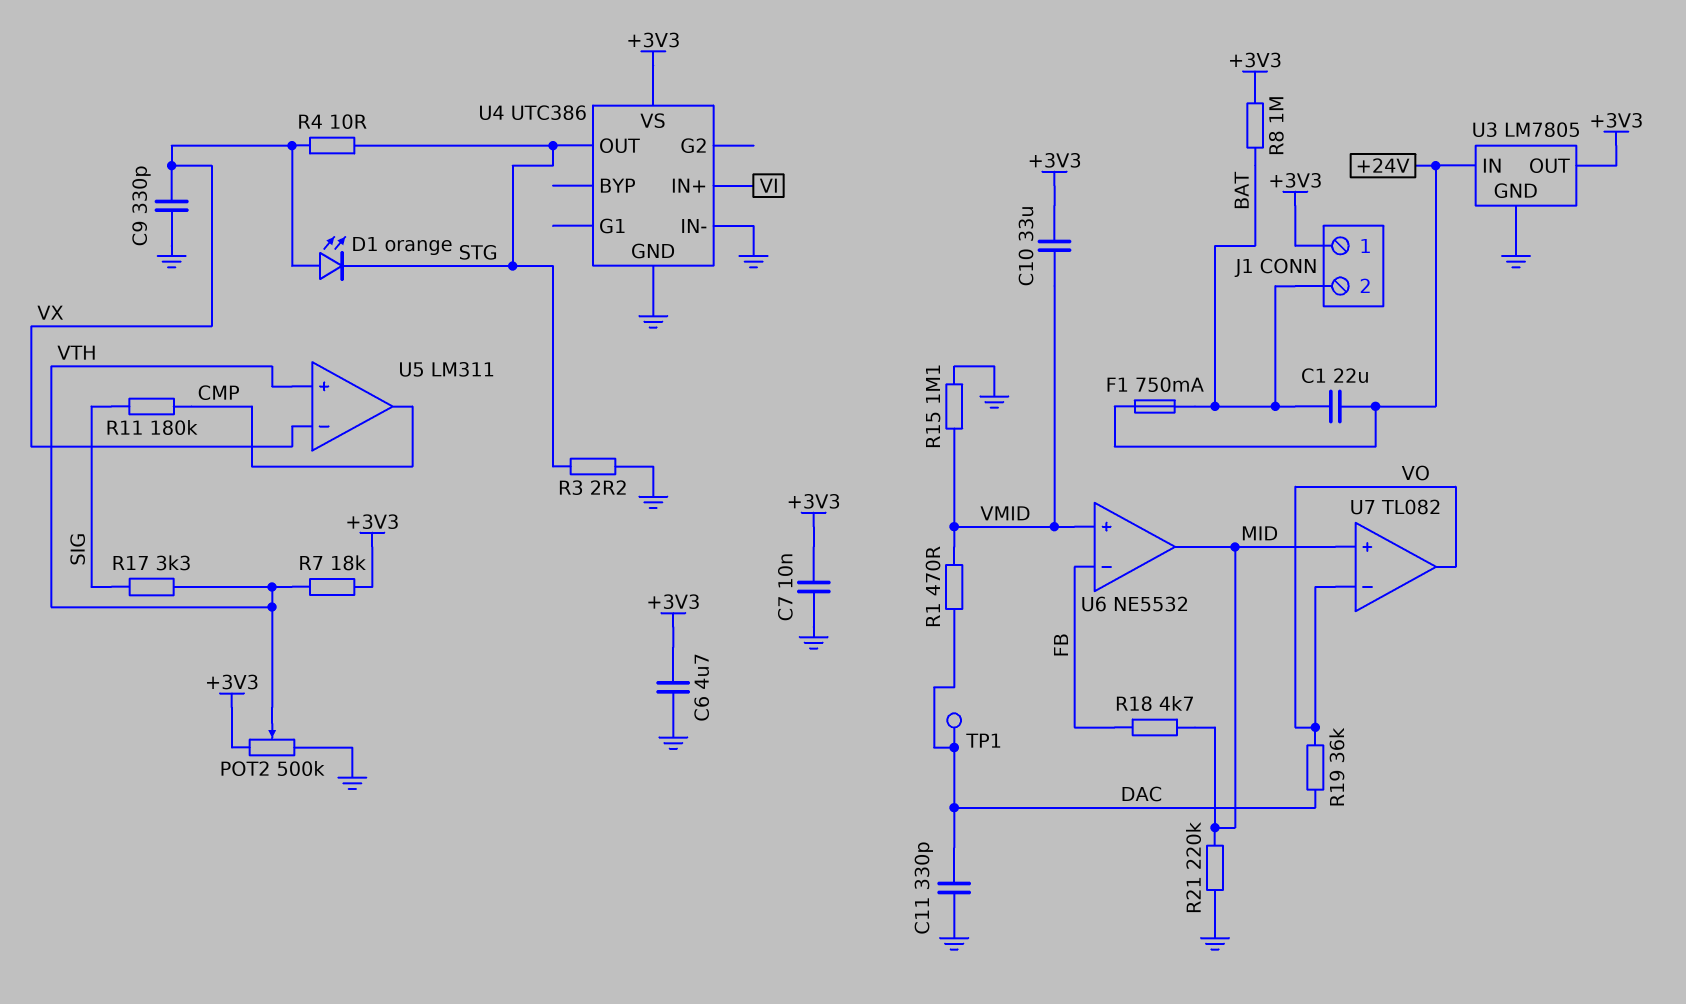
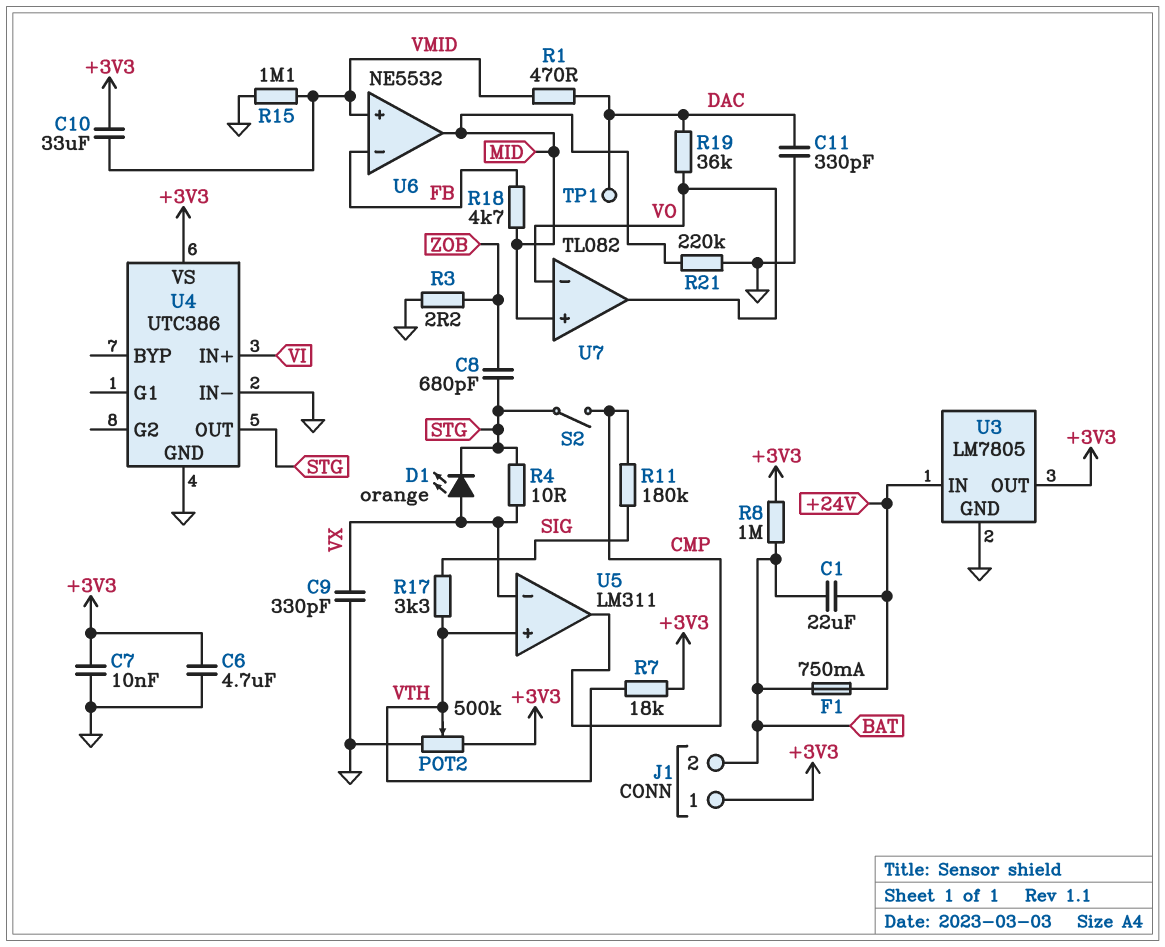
C8: none -> 680pF (STG, ZOB)
R3: 2.2 (GND, STG) -> 2.2 (GND, ZOB)
S2: none -> switch (CMP, STG)

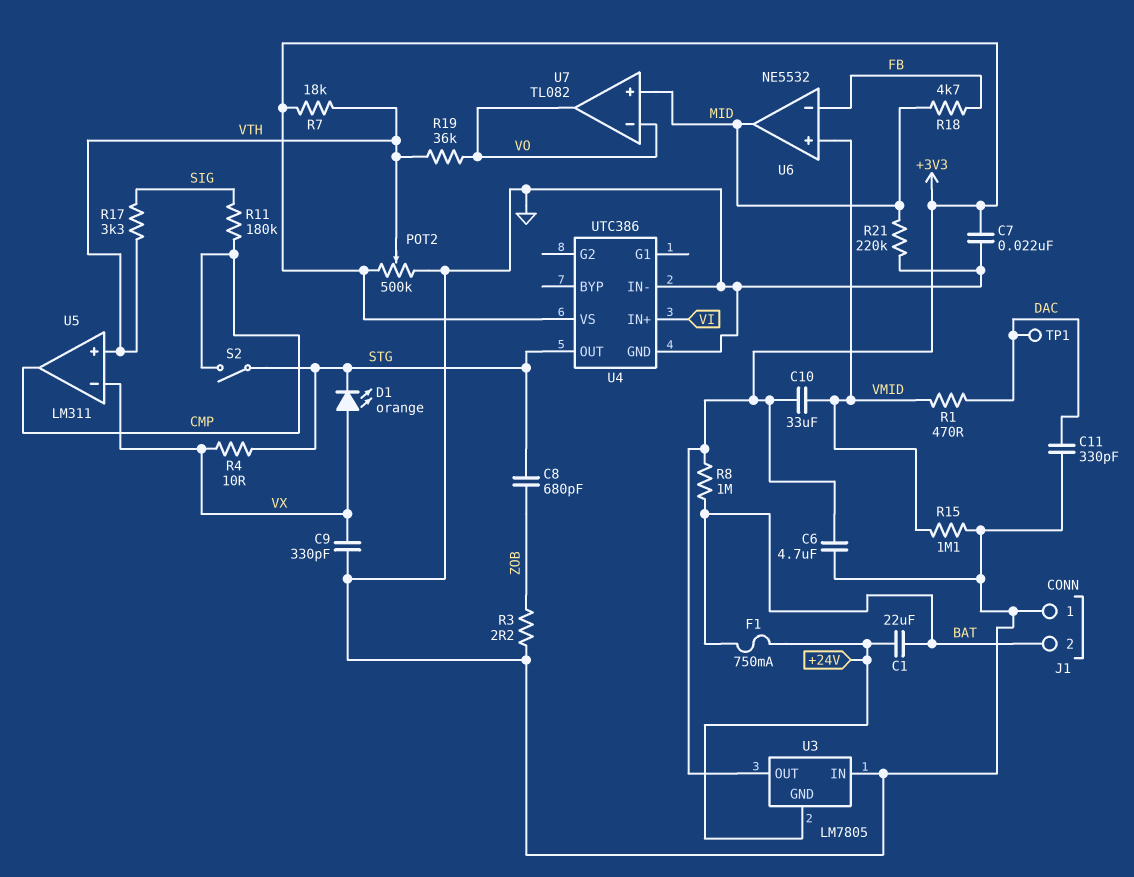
C7: 10nF (+3V3, GND) -> 22nF (+3V3, GND)
J1 pin 1: +3V3 -> GND
R19: 36k (DAC, VO) -> 36k (VO, VTH)
U3 pin GND: GND -> +24V
U3 pin IN: +24V -> GND

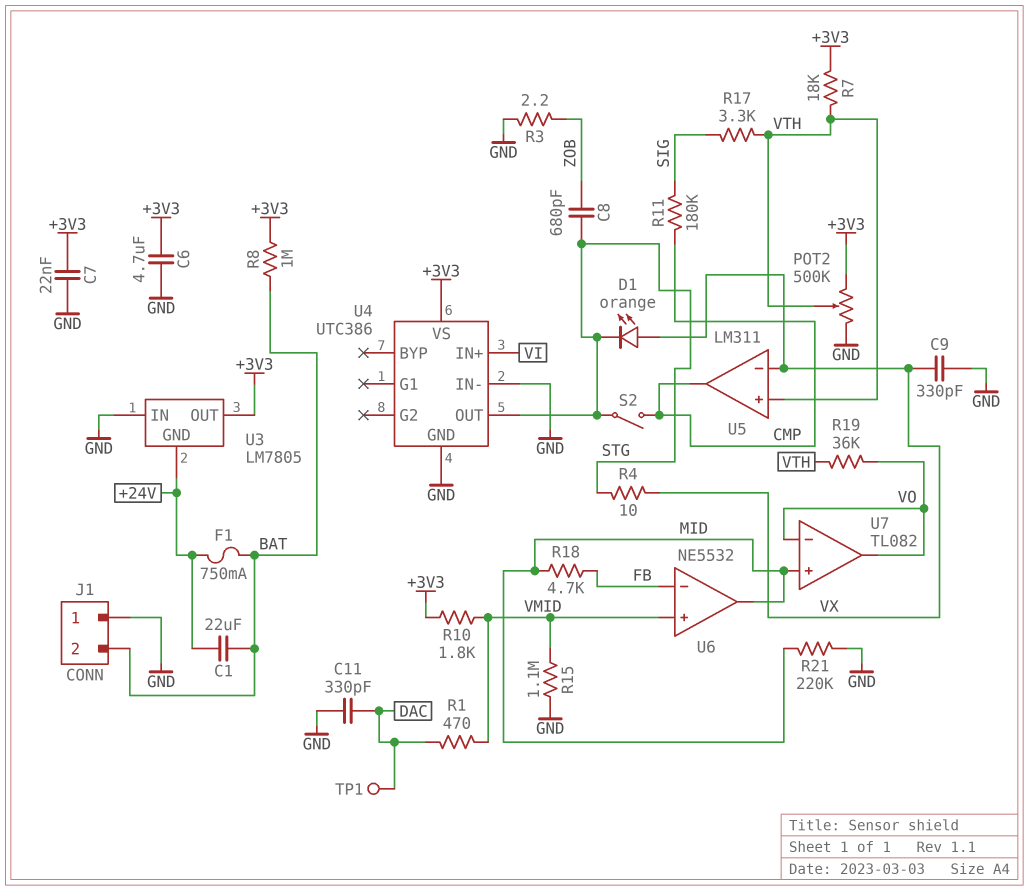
C10: 33uF (+3V3, VMID) -> none
R10: none -> 1.8k (+3V3, VMID)

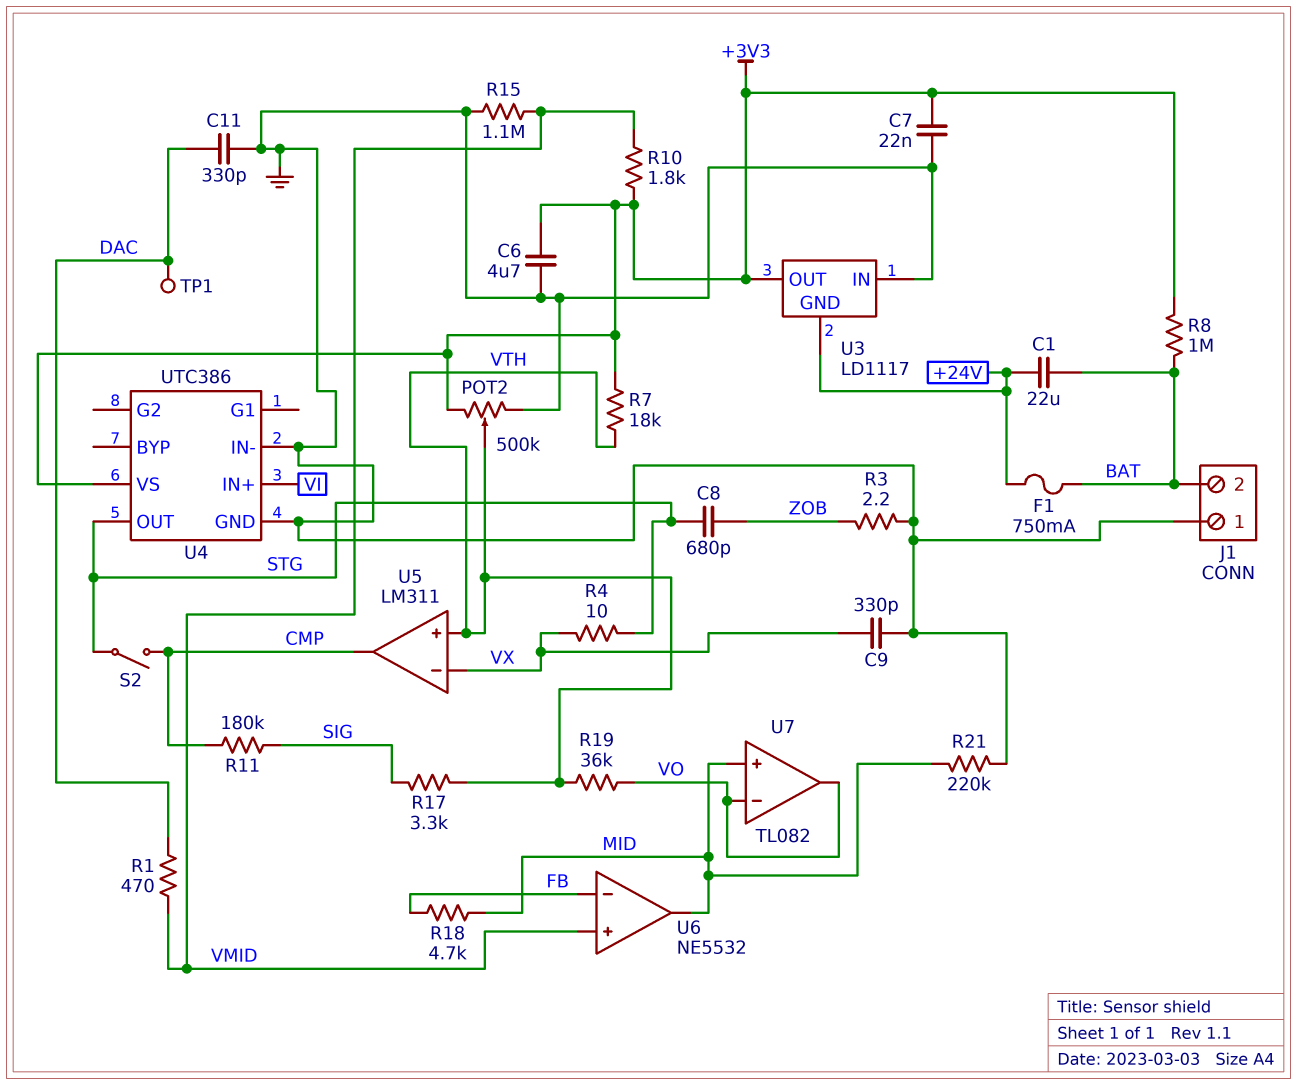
D1: LED orange (A VX, K STG) -> none
U3: LM7805 -> LD1117

